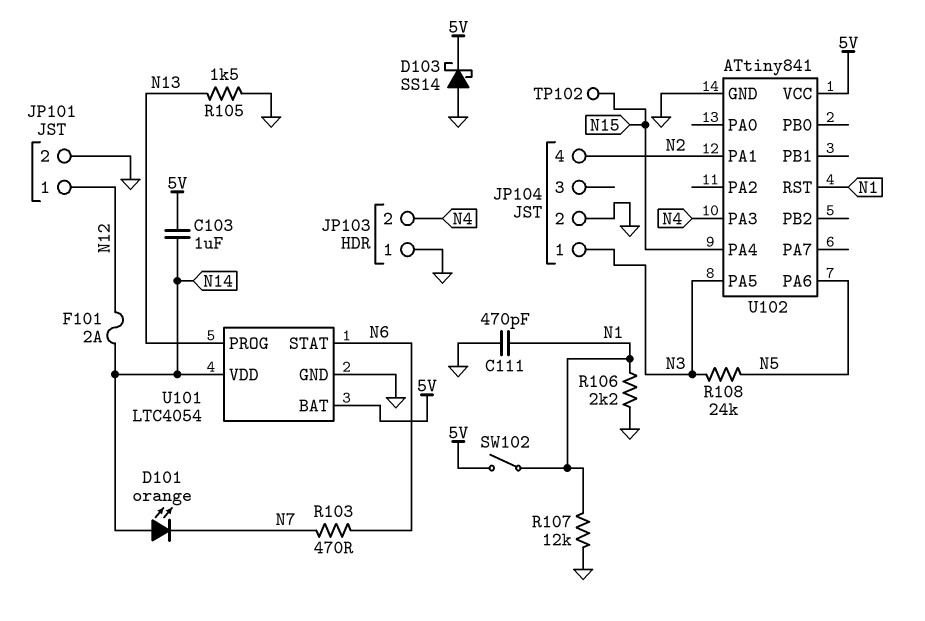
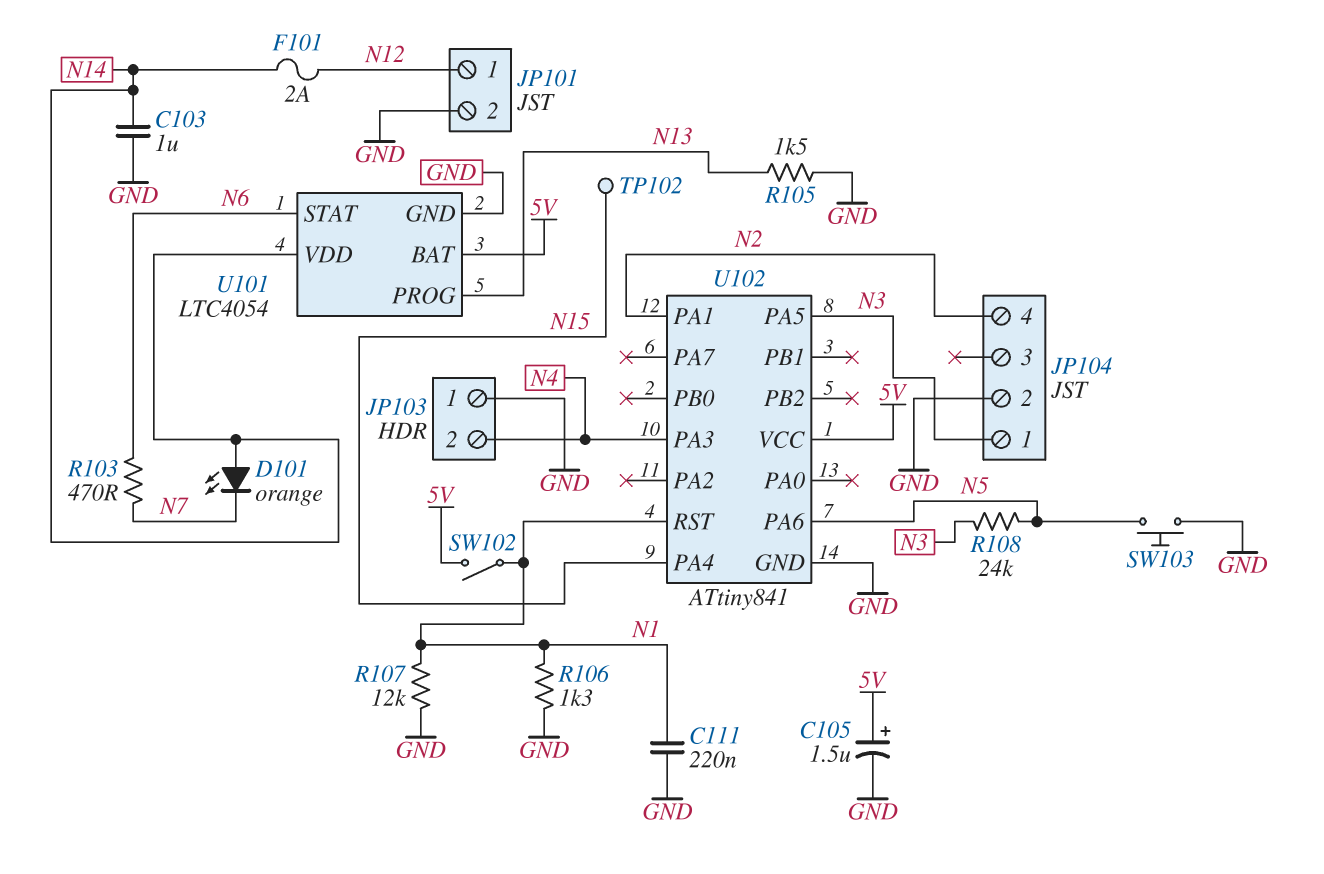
C103: 1uF (5V, N14) -> 1uF (GND, N14)
C105: none -> 1.5uF (plus 5V, minus GND)
C111: 470pF (GND, N1) -> 220nF (GND, N1)
D103: schottky SS14 (A GND, K 5V) -> none
R106: 2.2k (GND, N1) -> 1.3k (GND, N1)
SW103: none -> button (GND, N5)

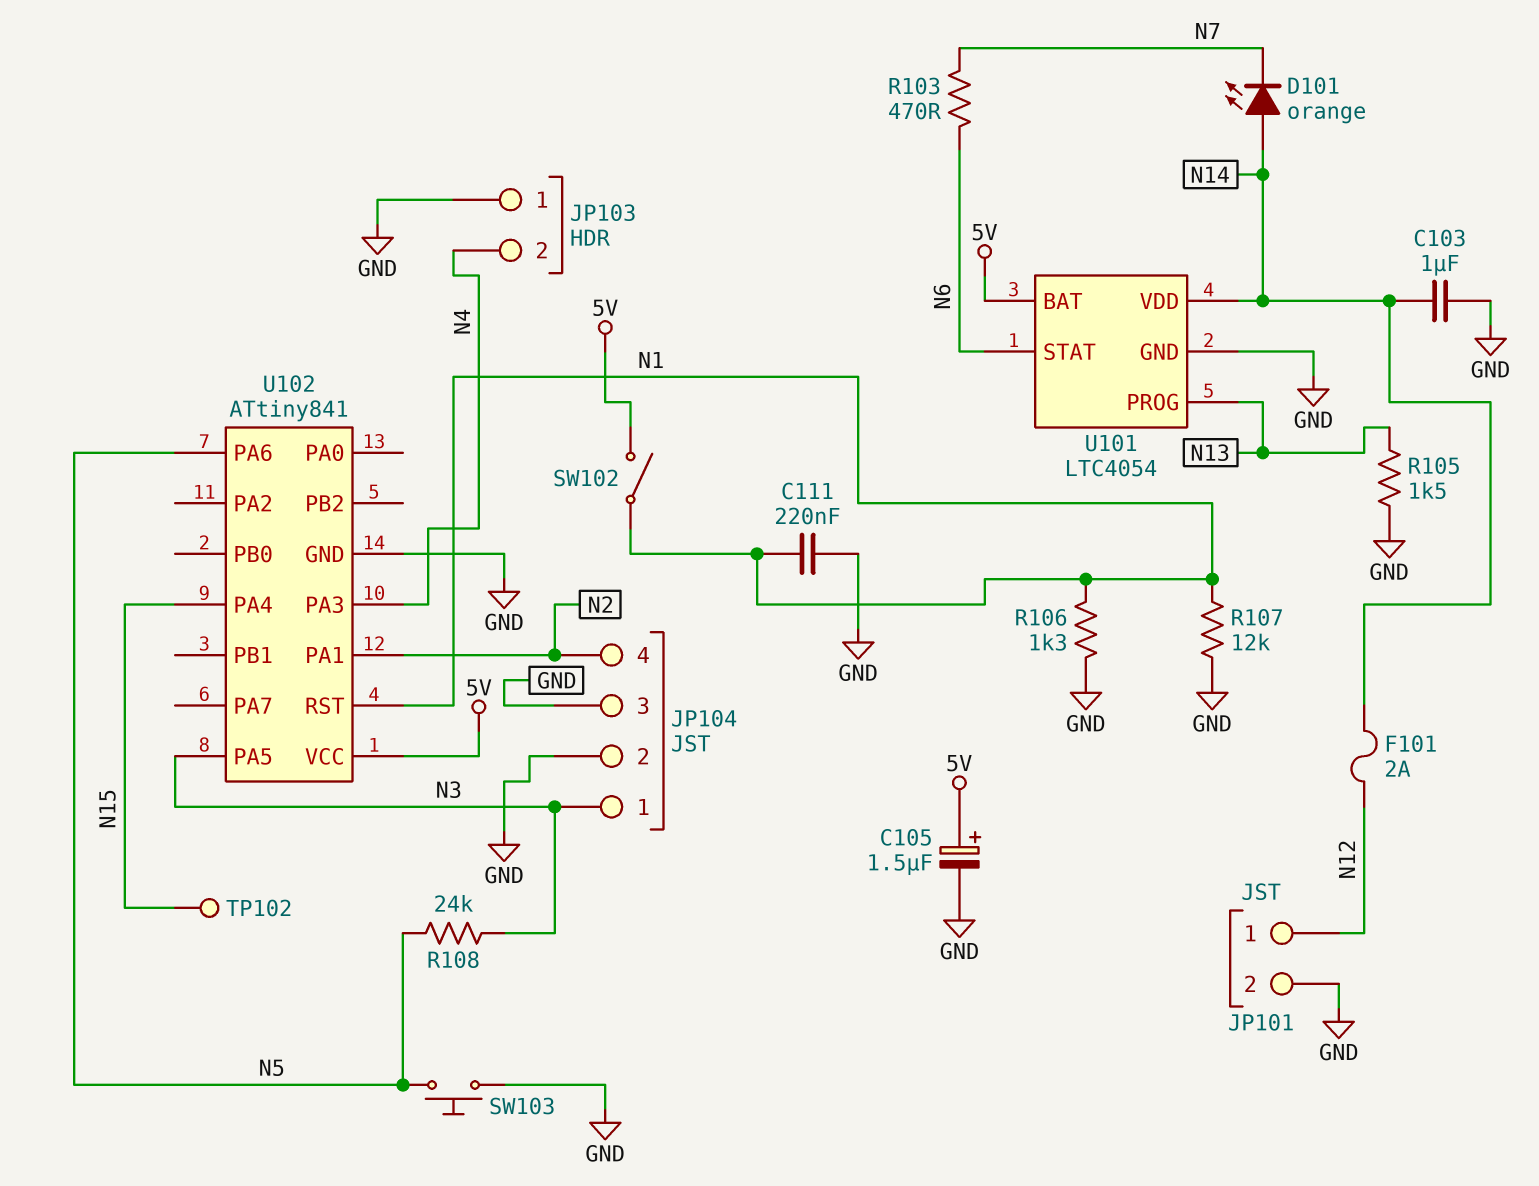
JP104 pin 3: none -> GND

